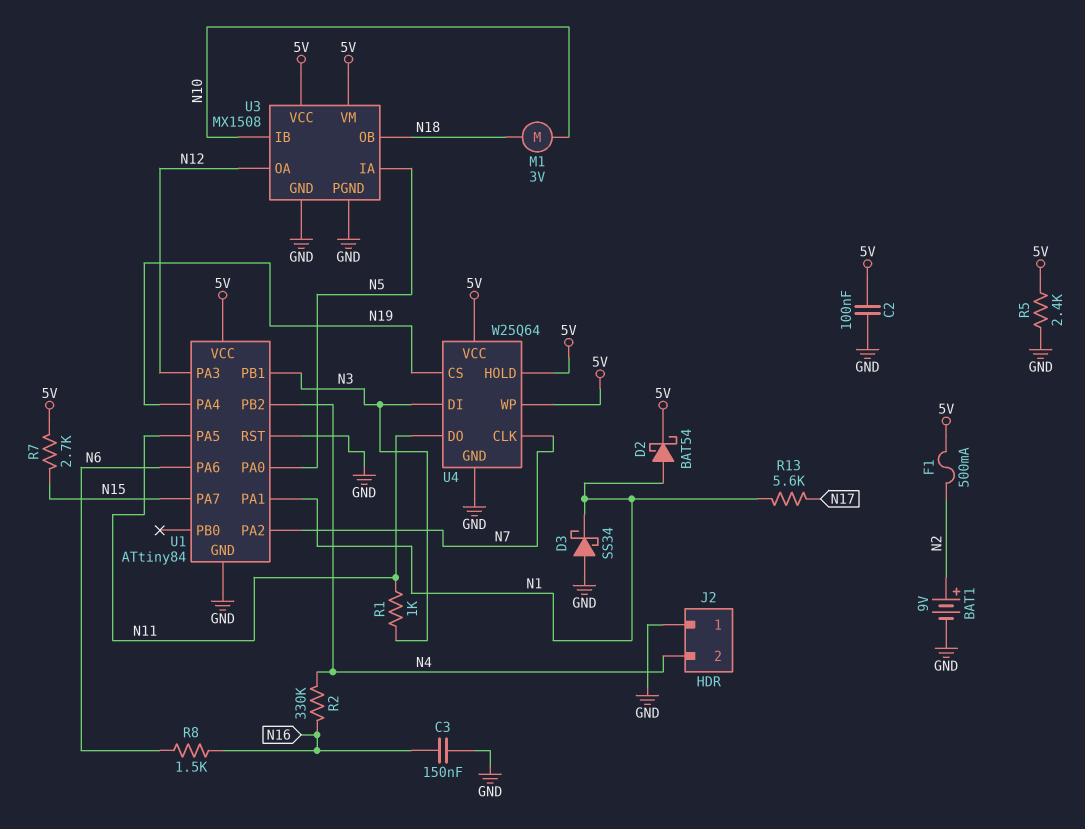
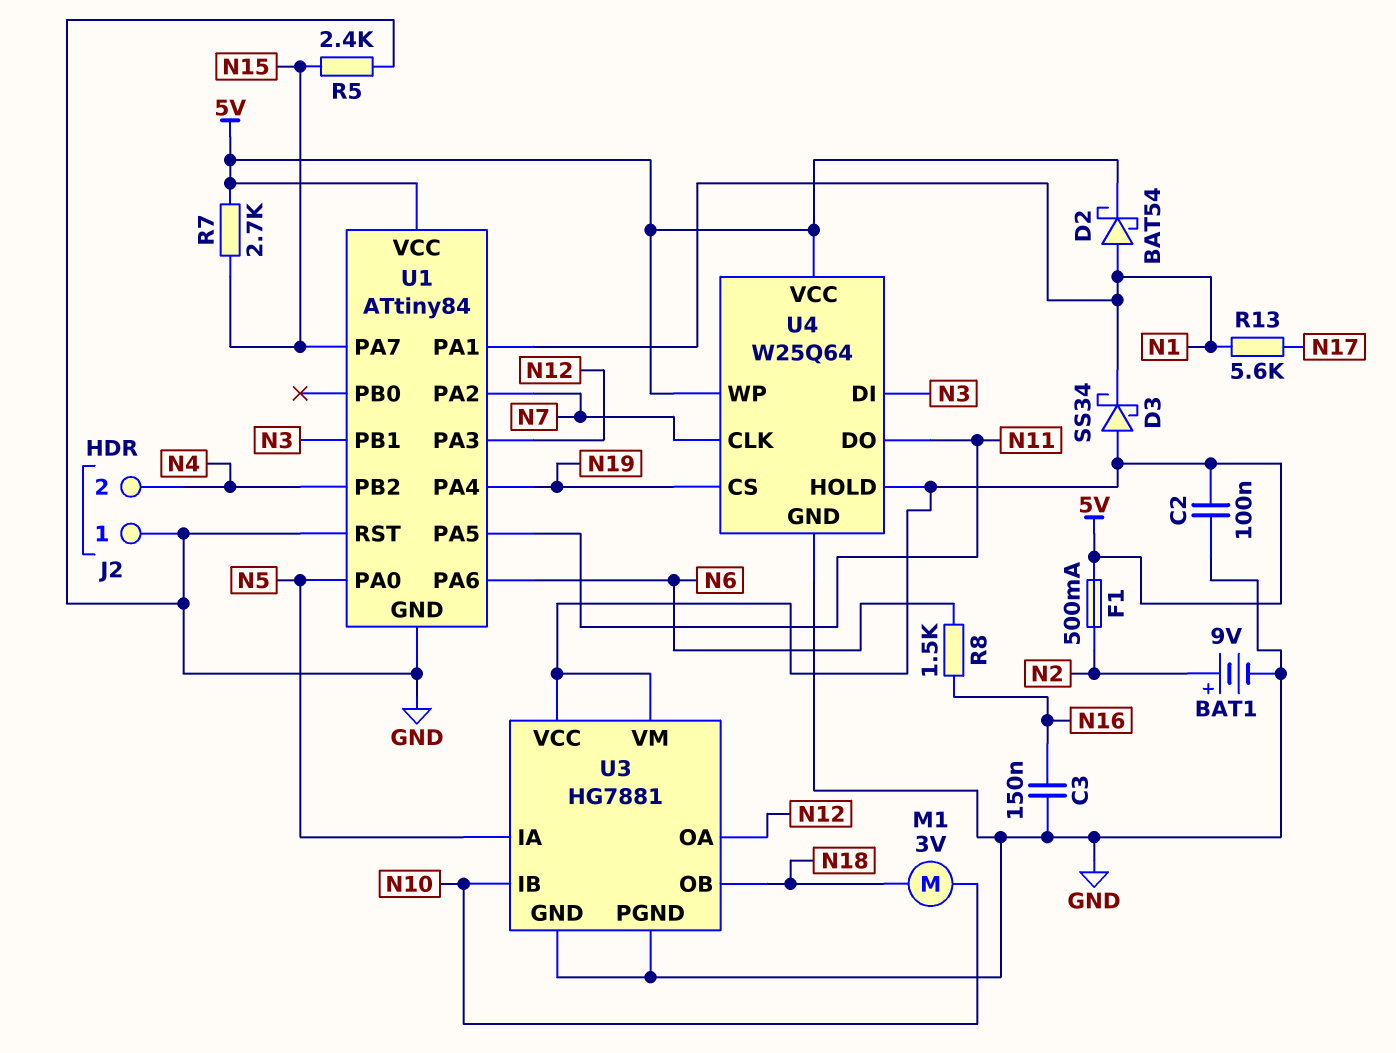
D3: schottky SS34 (A GND, K N1) -> schottky SS34 (A 5V, K N1)
R1: 1k (N3, N11) -> none
R2: 330k (N4, N16) -> none
R5: 2.4k (5V, GND) -> 2.4k (GND, N15)
U3: MX1508 -> HG7881

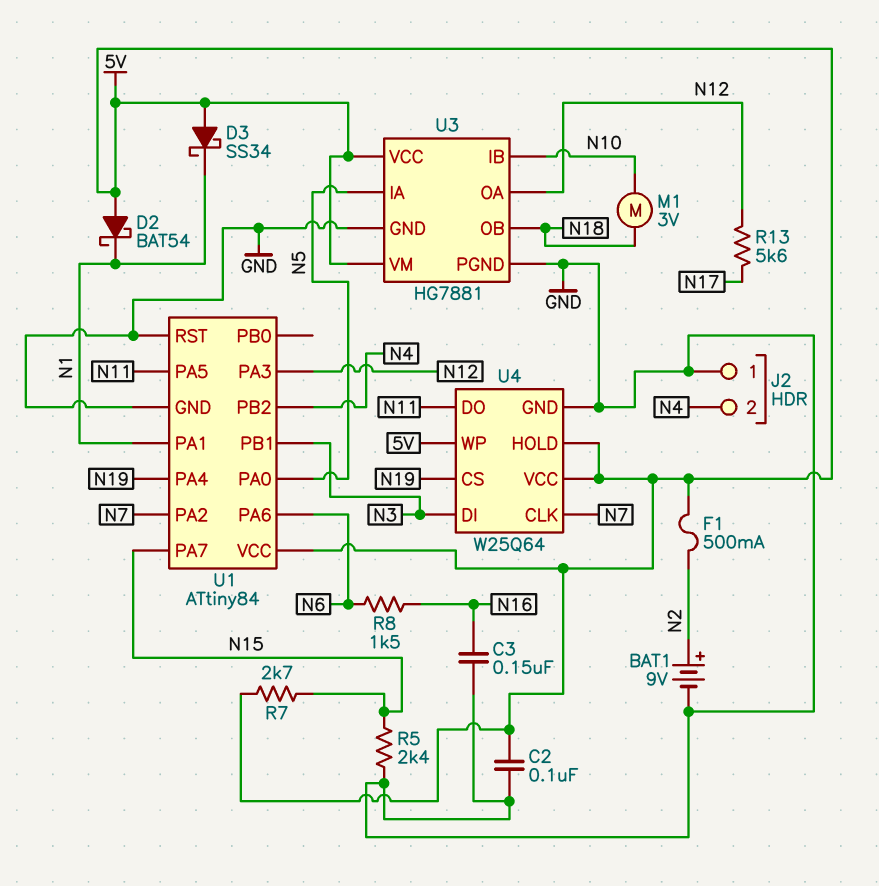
D2: schottky BAT54 (A N1, K 5V) -> schottky BAT54 (A 5V, K N1)
R13: 5.6k (N1, N17) -> 5.6k (N12, N17)

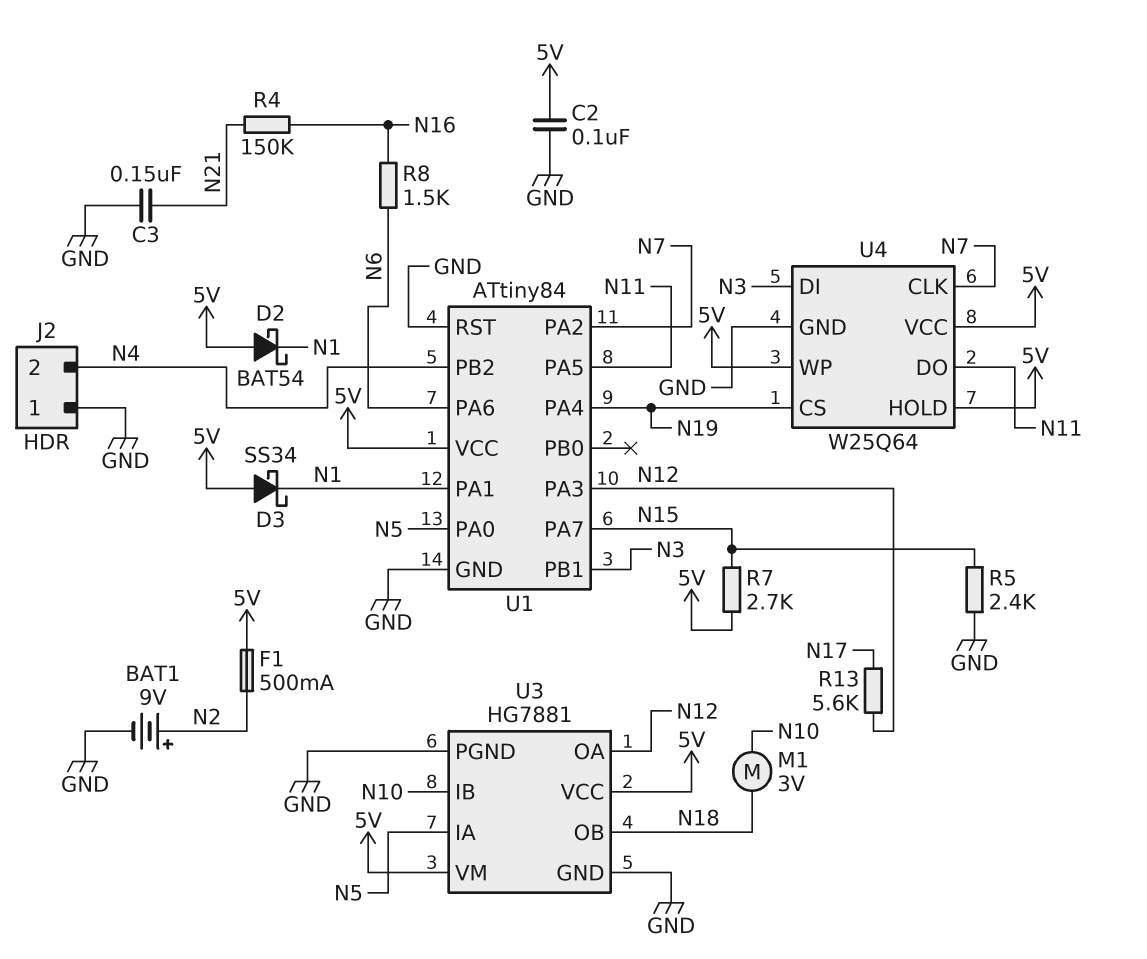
C3: 150nF (GND, N16) -> 150nF (GND, N21)
R4: none -> 150k (N16, N21)

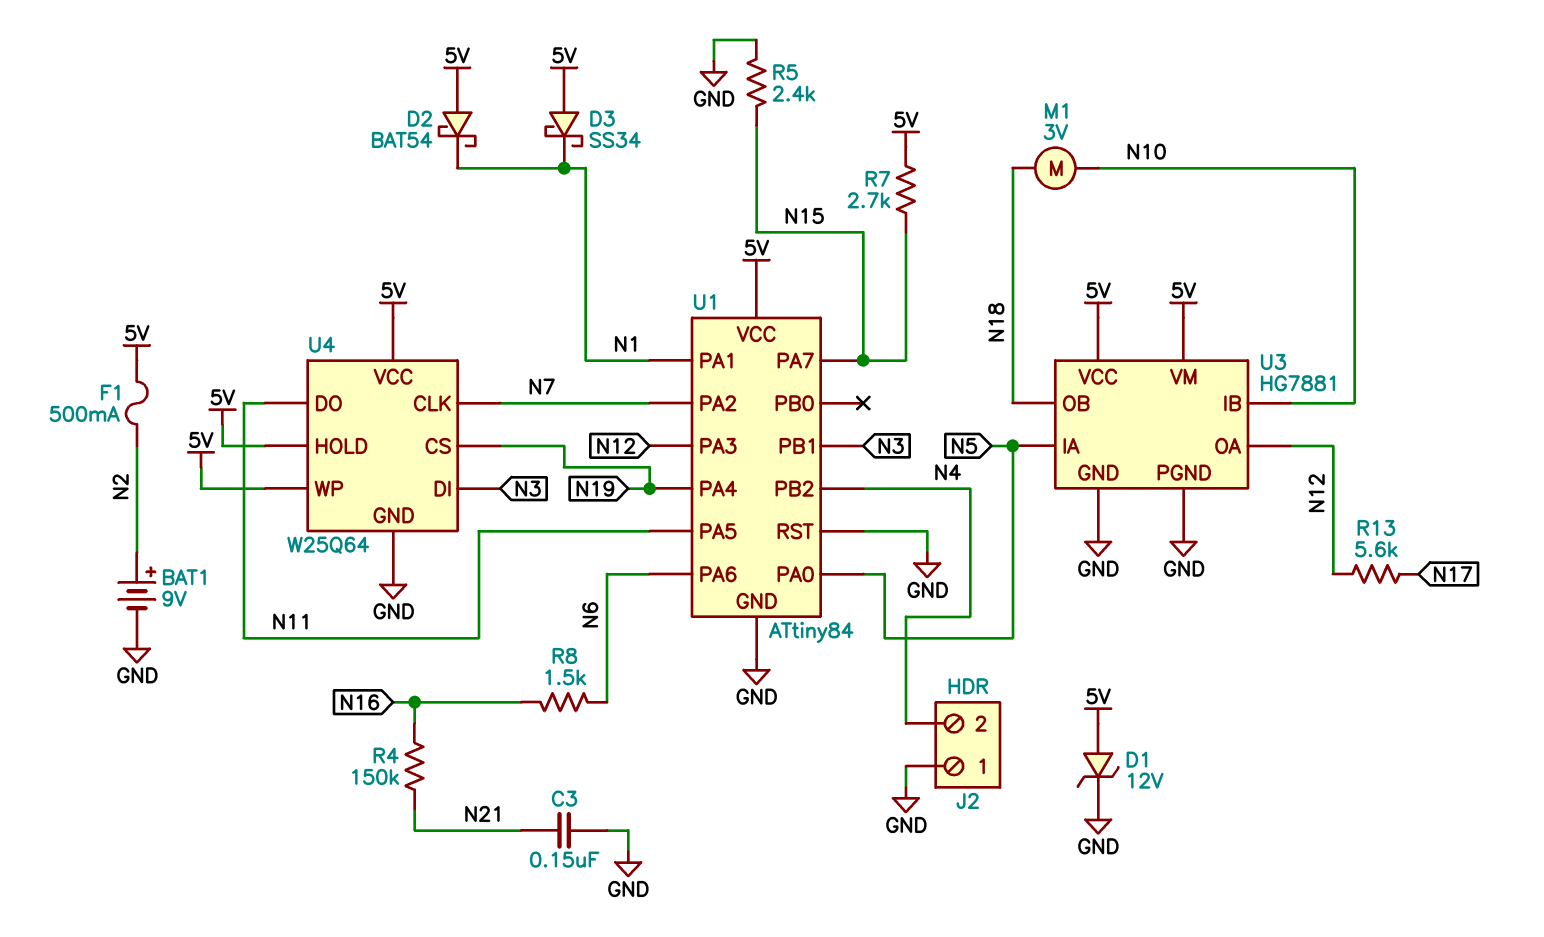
C2: 100nF (5V, GND) -> none
D1: none -> zener 12V (A 5V, K GND)

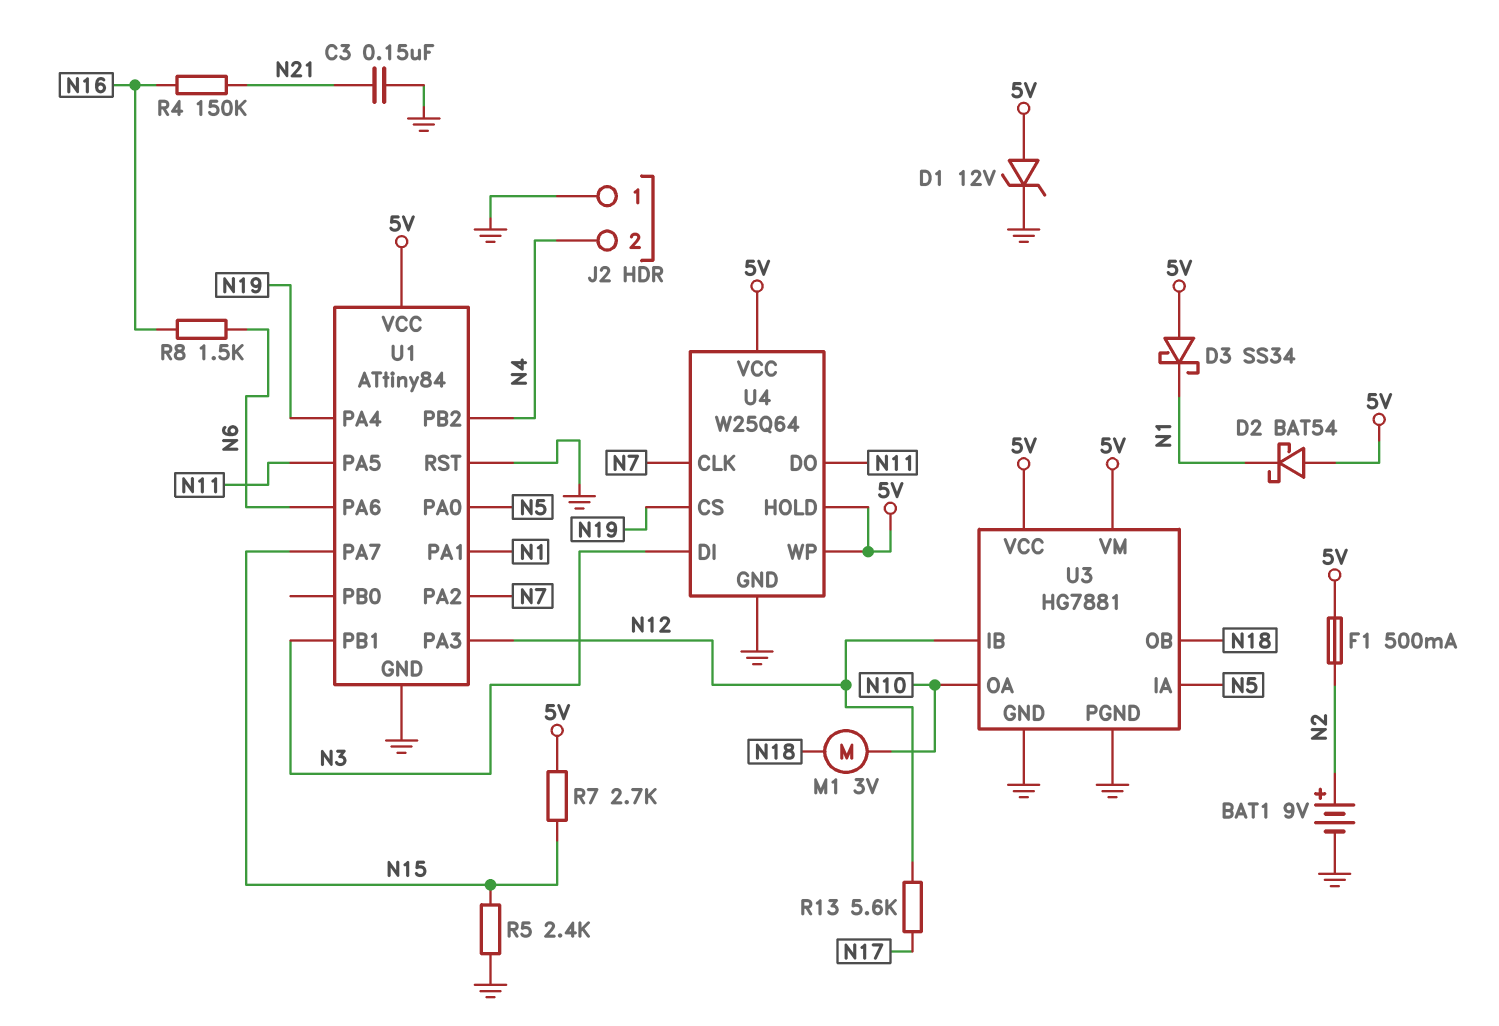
U3 pin IB: N10 -> N12
U3 pin OA: N12 -> N10

